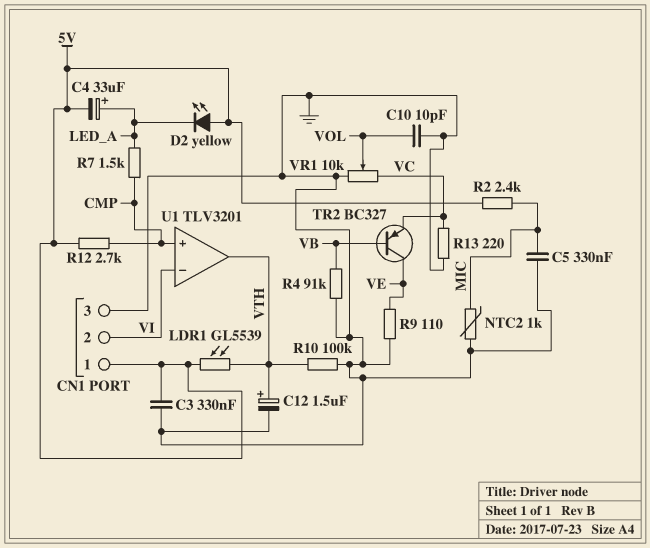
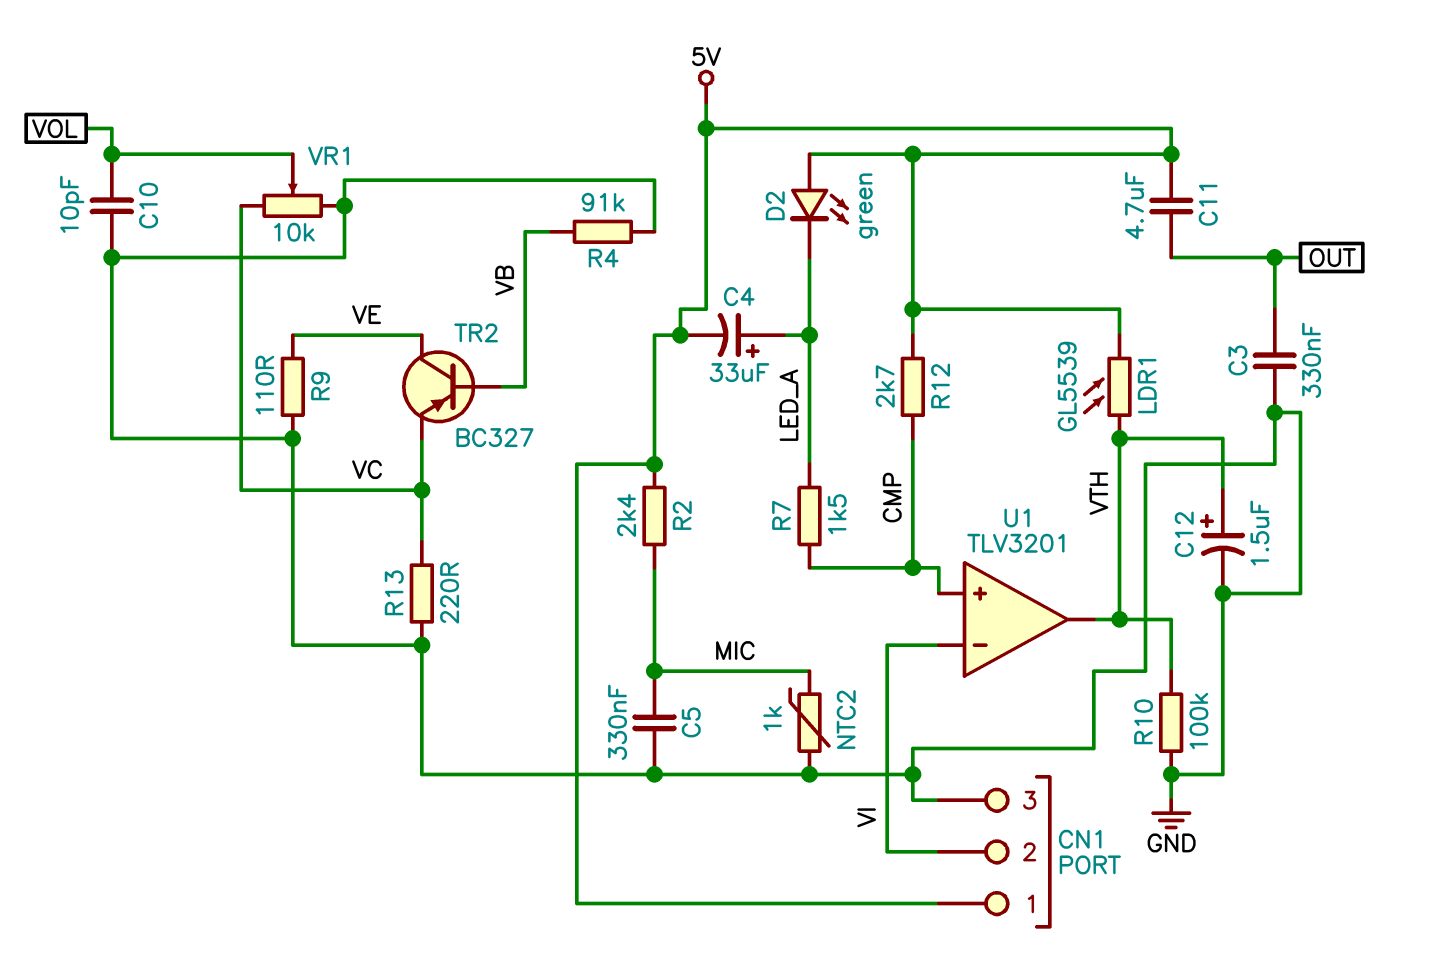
C3: 330nF (5V, GND) -> 330nF (GND, OUT)
C11: none -> 4.7uF (5V, OUT)
D2: LED yellow (A 5V, K LED_A) -> LED green (A 5V, K LED_A)

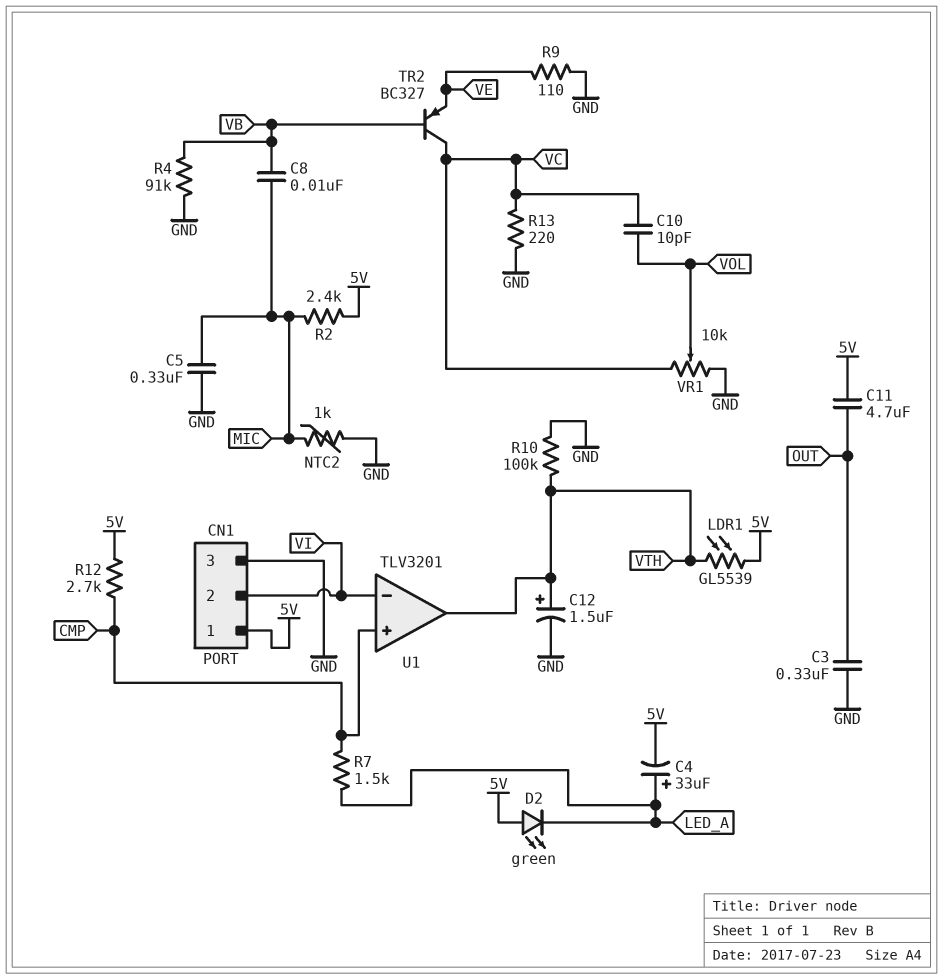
C8: none -> 10nF (MIC, VB)
C10: 10pF (GND, VOL) -> 10pF (VC, VOL)
TR2: PNP BC327 (B VB, C VE, E VC) -> PNP BC327 (B VB, C VC, E VE)

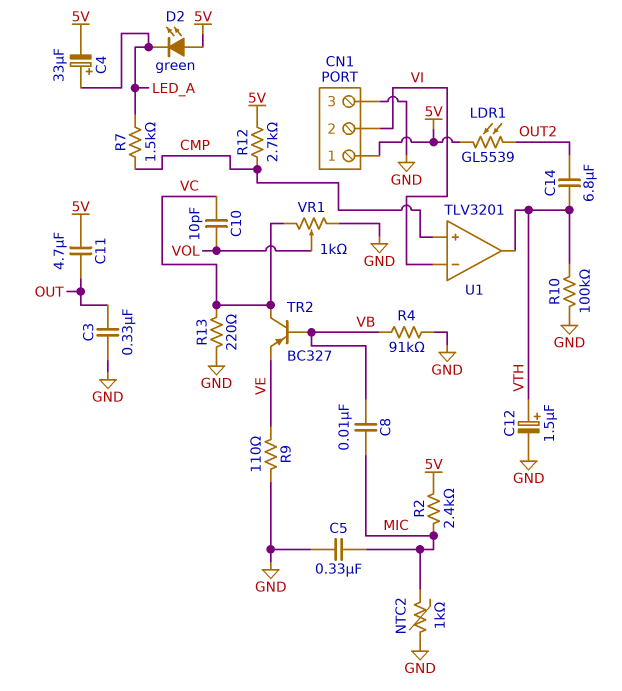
C14: none -> 6.8uF (OUT2, VTH)
LDR1: GL5539 (5V, VTH) -> GL5539 (5V, OUT2)
VR1: 10k (GND, VC, wiper VOL) -> 1k (GND, VC, wiper VOL)

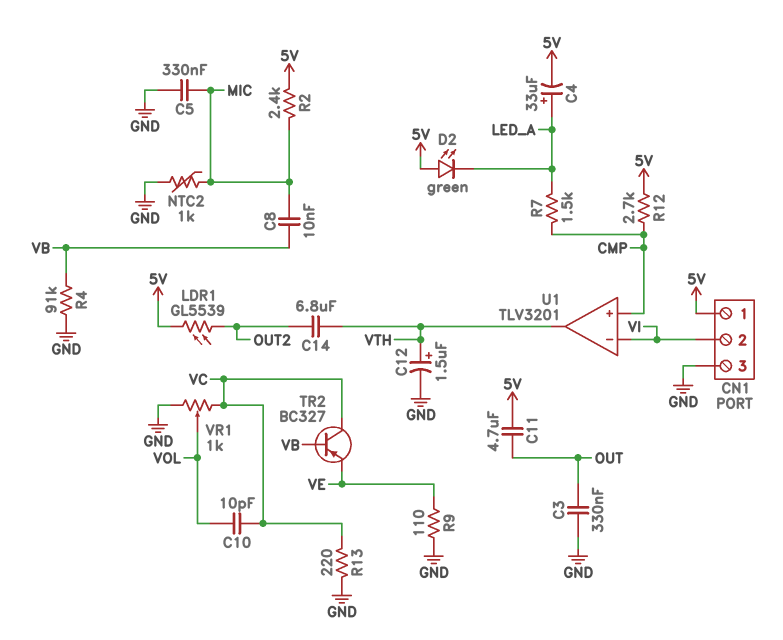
R10: 100k (GND, VTH) -> none

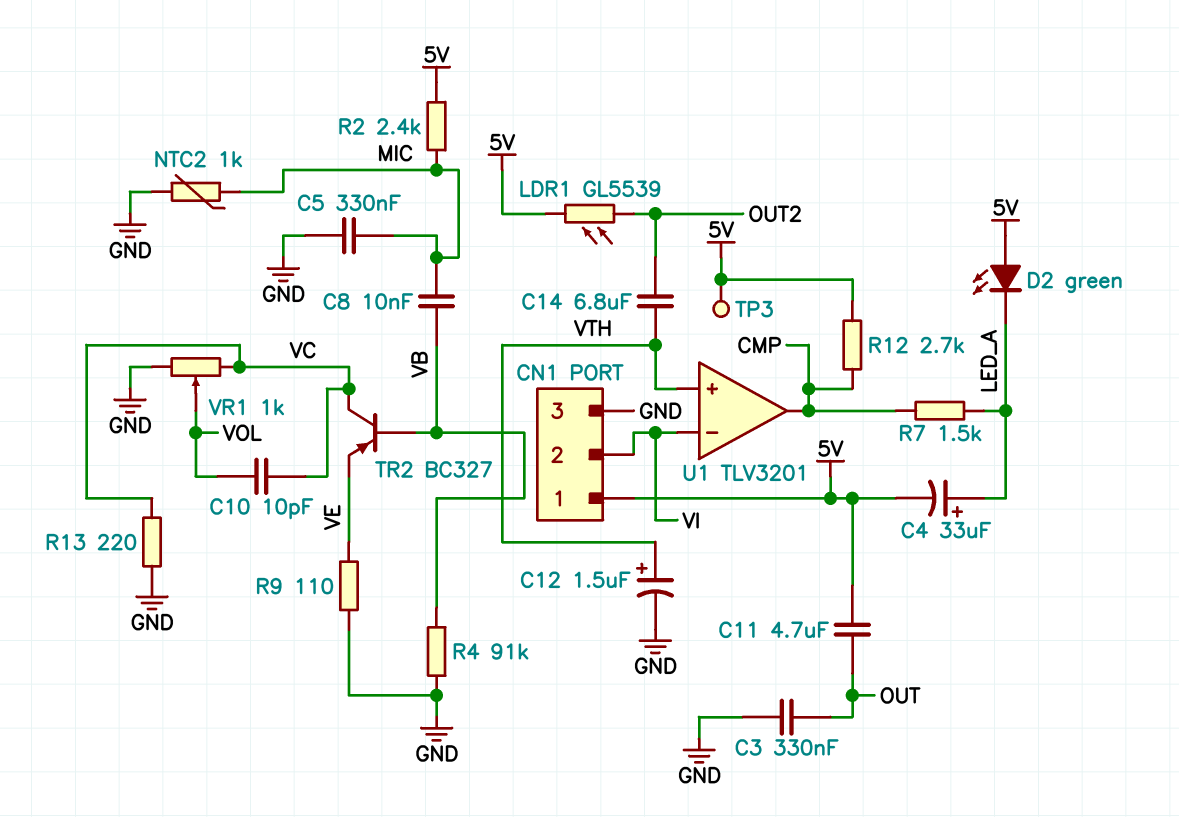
TP3: none -> test point (5V)
U1 pin in+: CMP -> VTH
U1 pin out: VTH -> CMP

